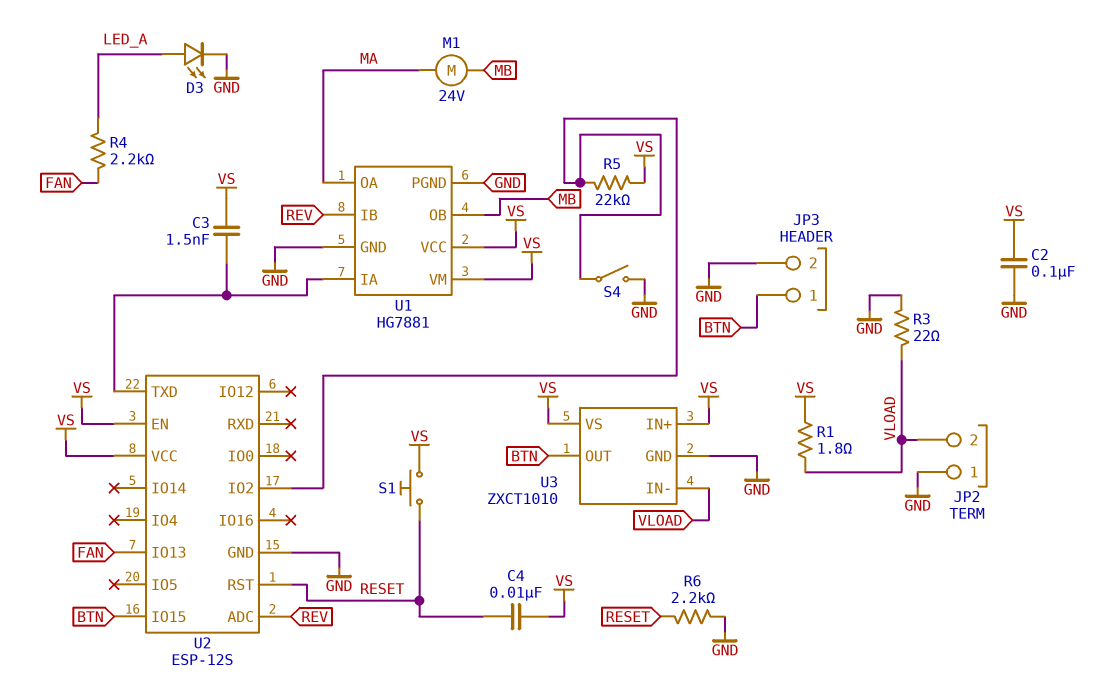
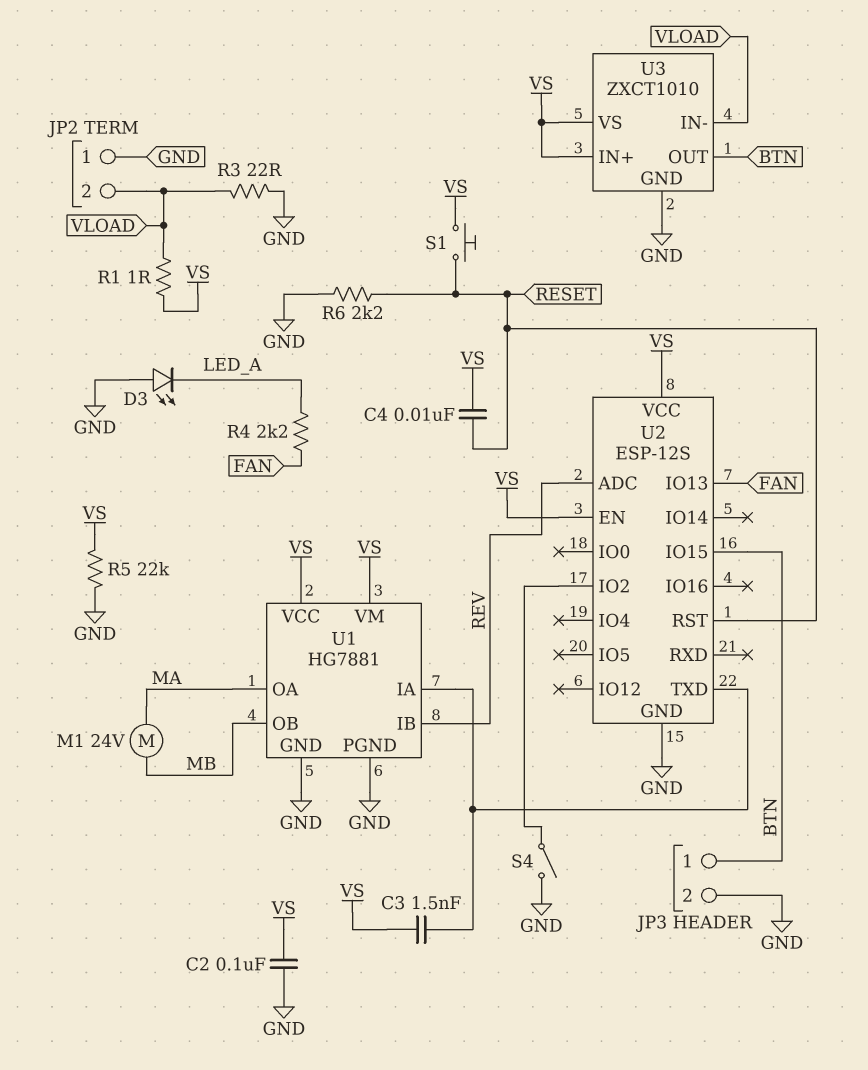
D3: LED (A LED_A, K GND) -> LED (A GND, K LED_A)
R1: 1.8 (VLOAD, VS) -> 1 (VLOAD, VS)
R5: 22k (U2/IO2, VS) -> 22k (GND, VS)

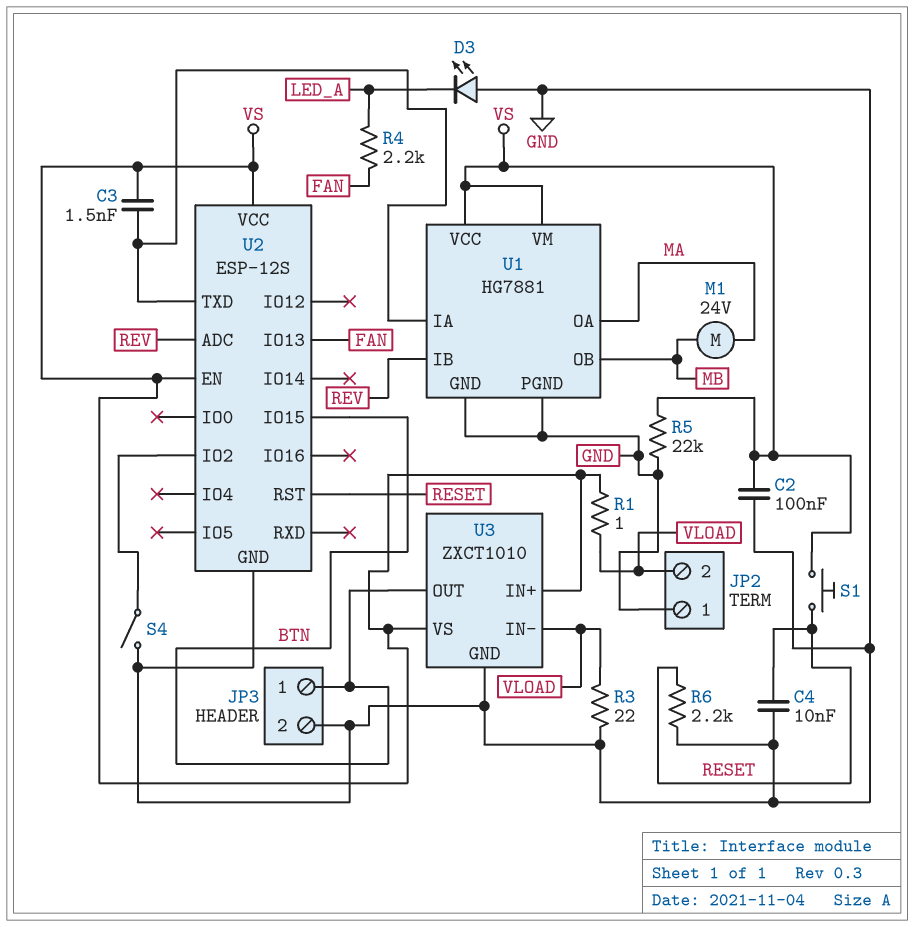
C4: 10nF (RESET, VS) -> 10nF (GND, RESET)

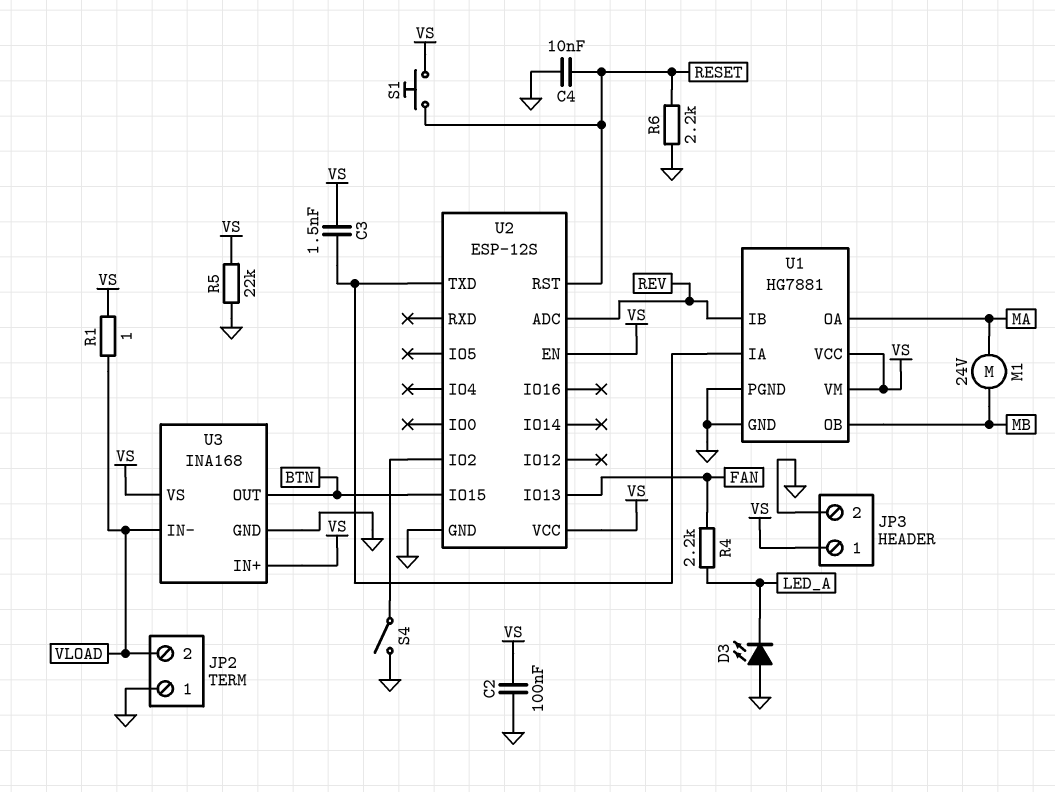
JP3 pin 1: BTN -> VS
R3: 22 (GND, VLOAD) -> none
U3: ZXCT1010 -> INA168

